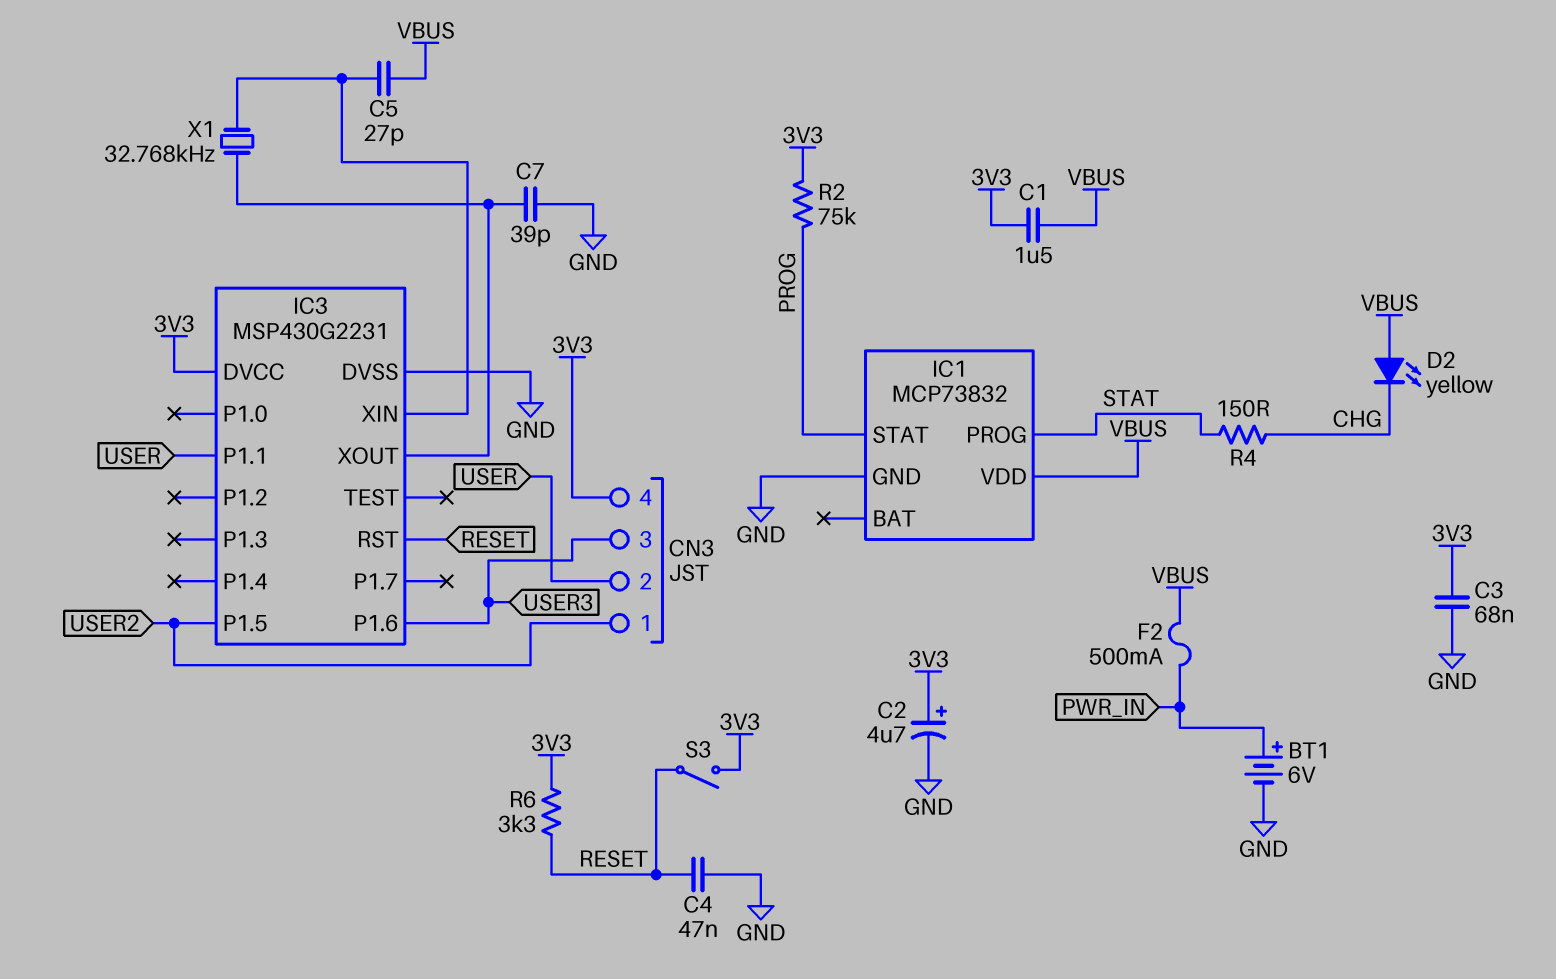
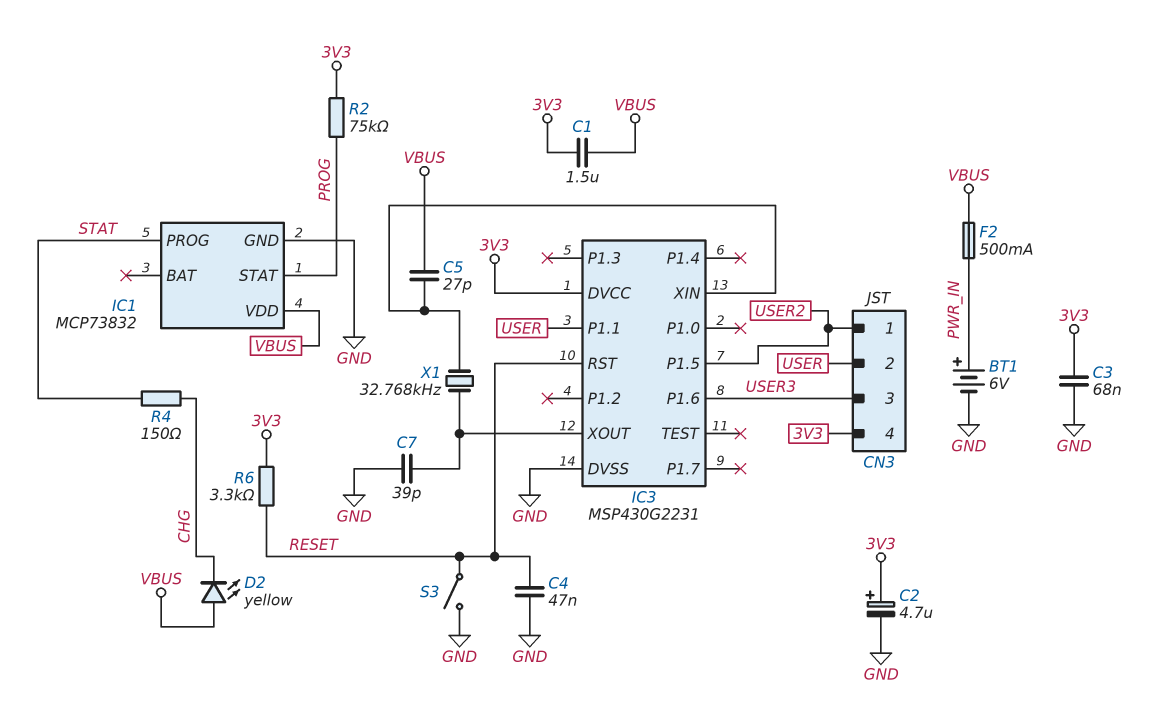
S3: switch (3V3, RESET) -> switch (GND, RESET)

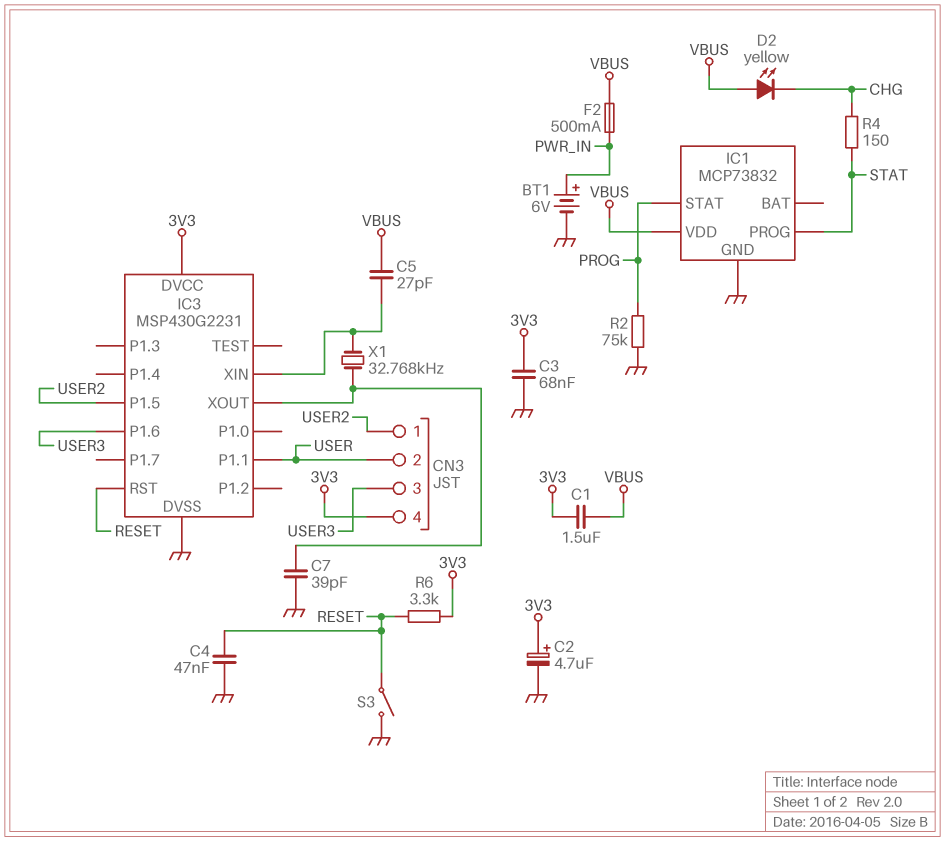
R2: 75k (3V3, PROG) -> 75k (GND, PROG)

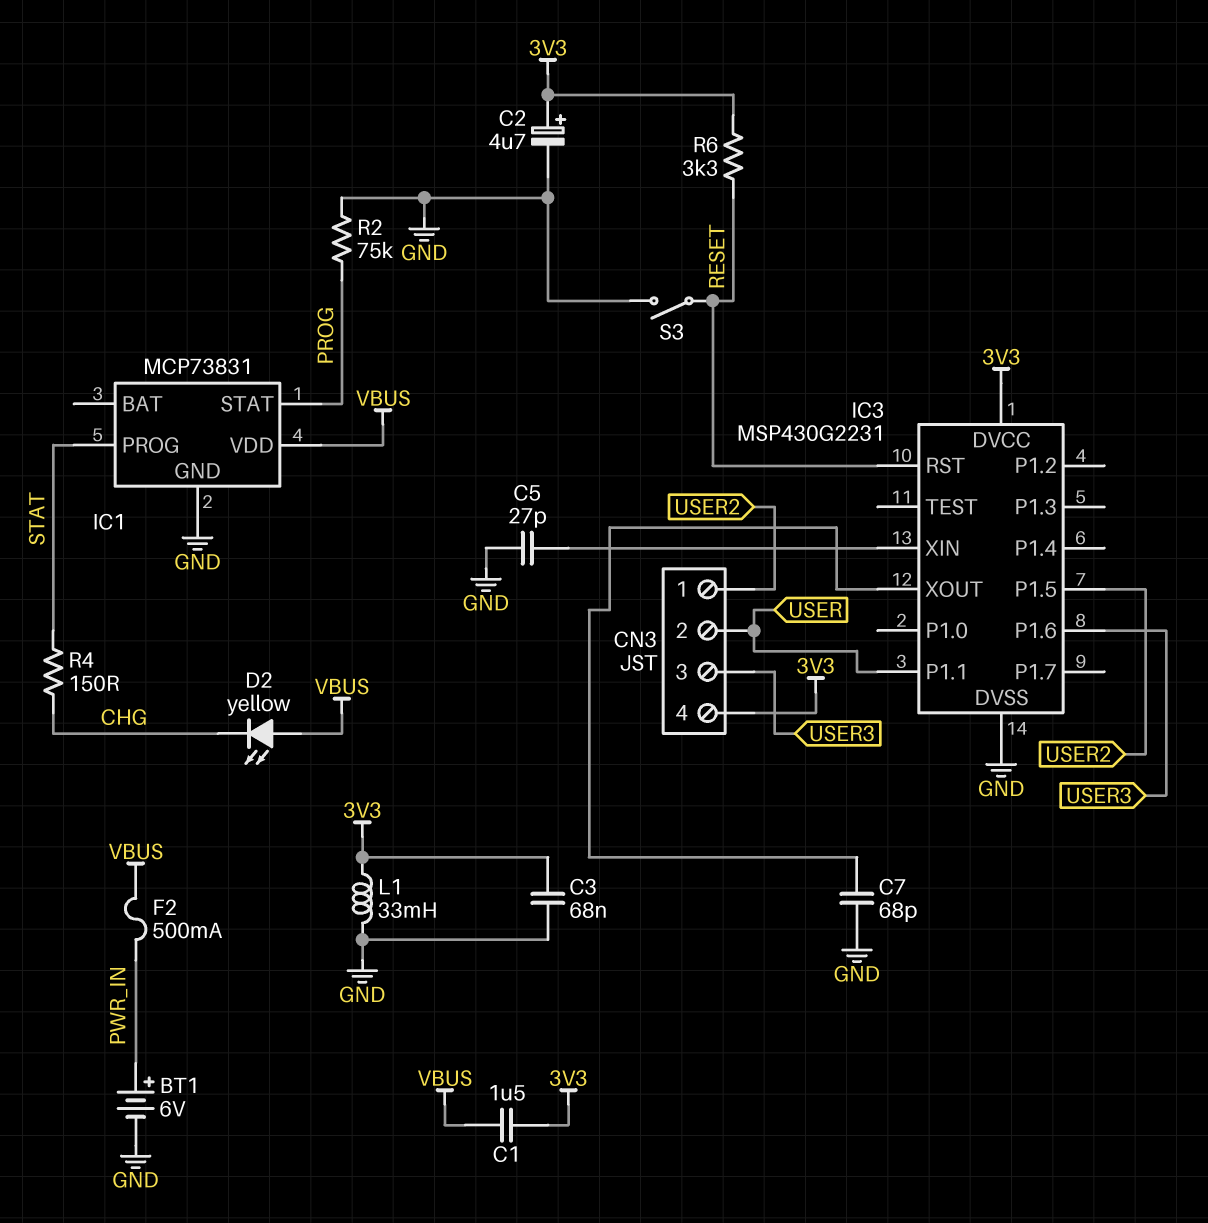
C4: 47nF (GND, RESET) -> none
C5: 27pF (IC3/XIN, VBUS) -> 27pF (GND, IC3/XIN)
C7: 39pF (GND, IC3/XOUT) -> 68pF (GND, IC3/XOUT)
IC1: MCP73832 -> MCP73831
L1: none -> 33mH (3V3, GND)
X1: 32.768kHz (IC3/XIN, IC3/XOUT) -> none

